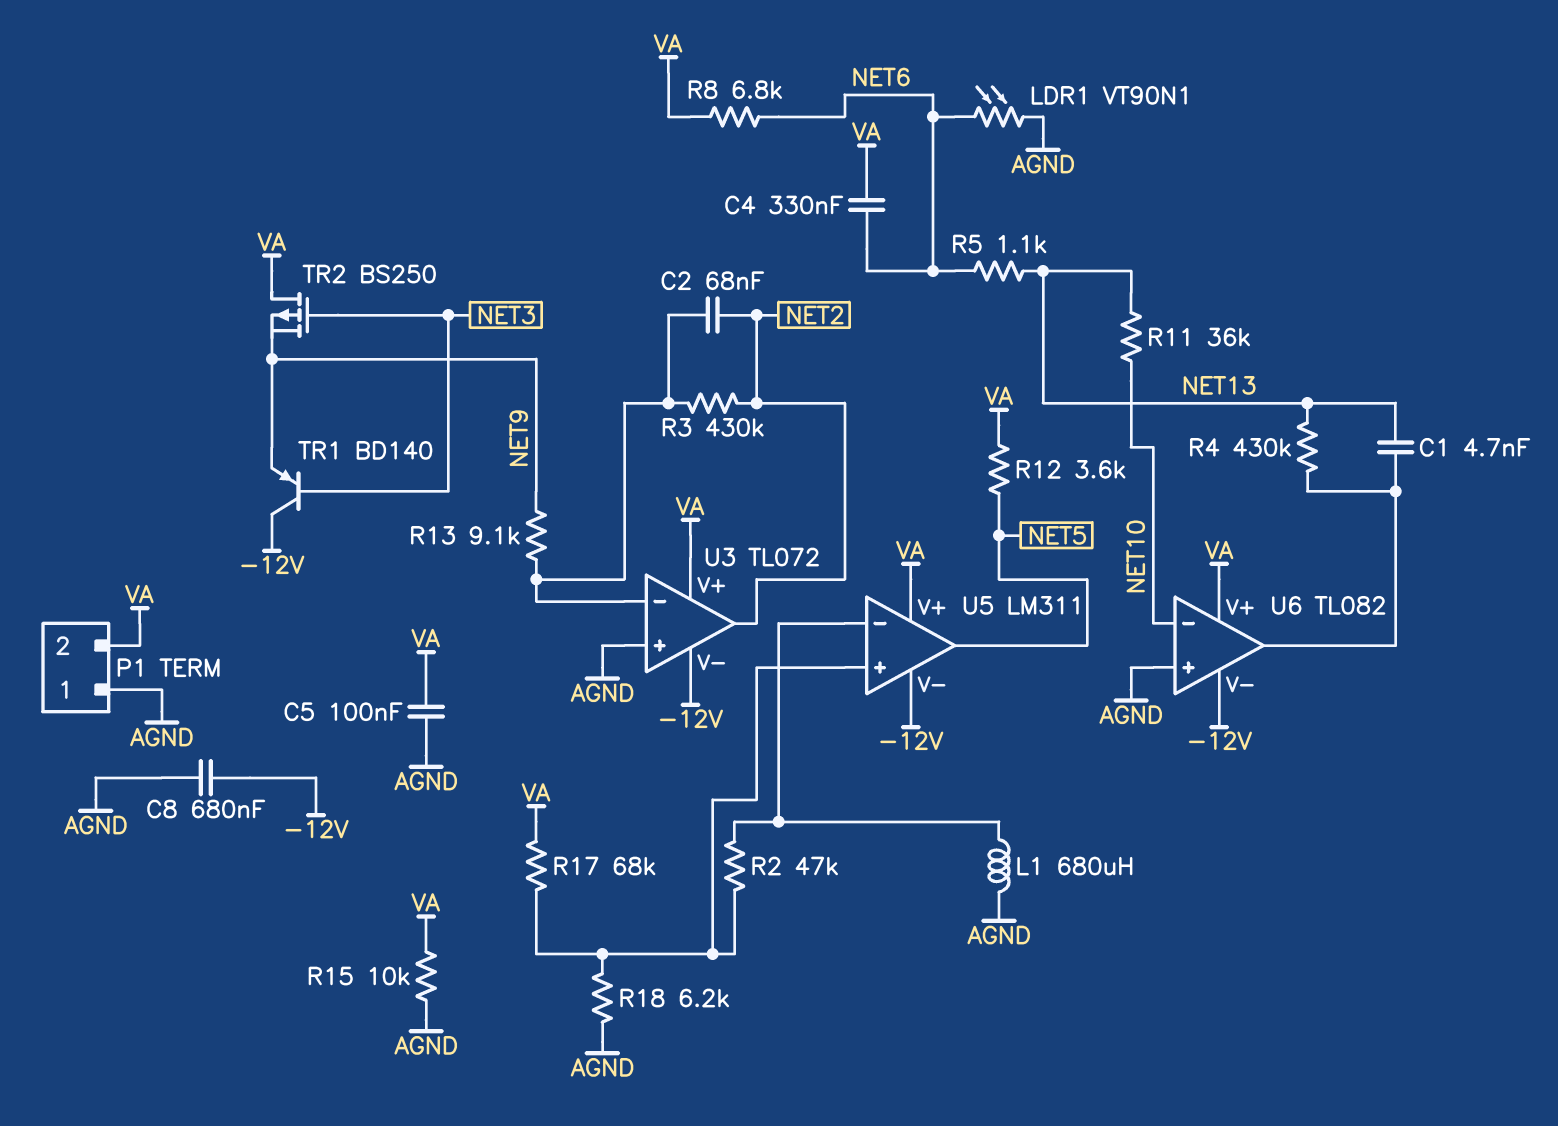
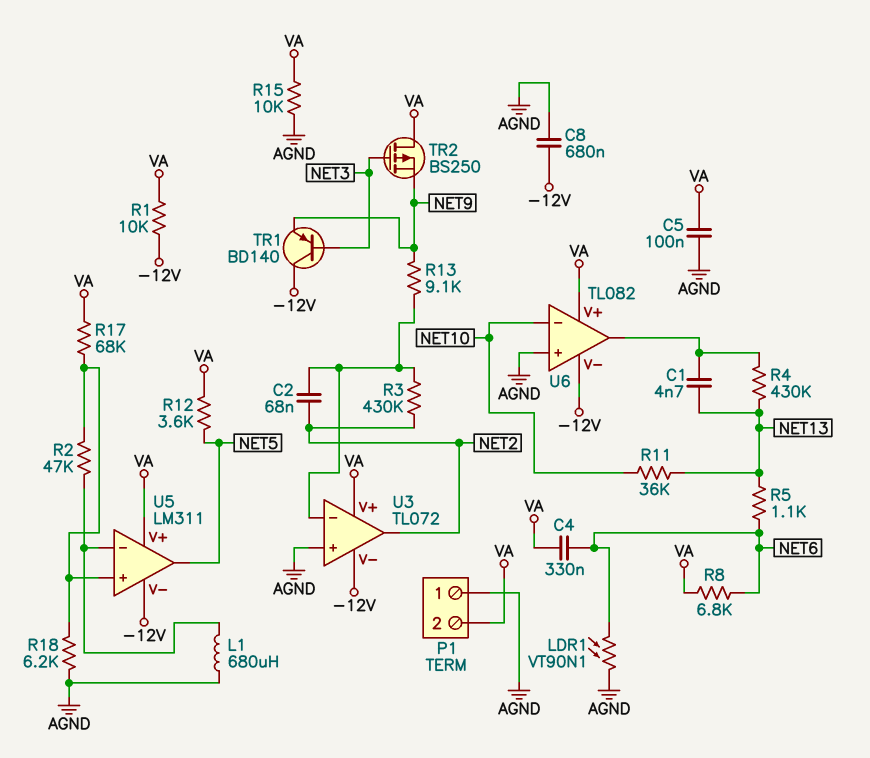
R1: none -> 10k (-12V, VA)

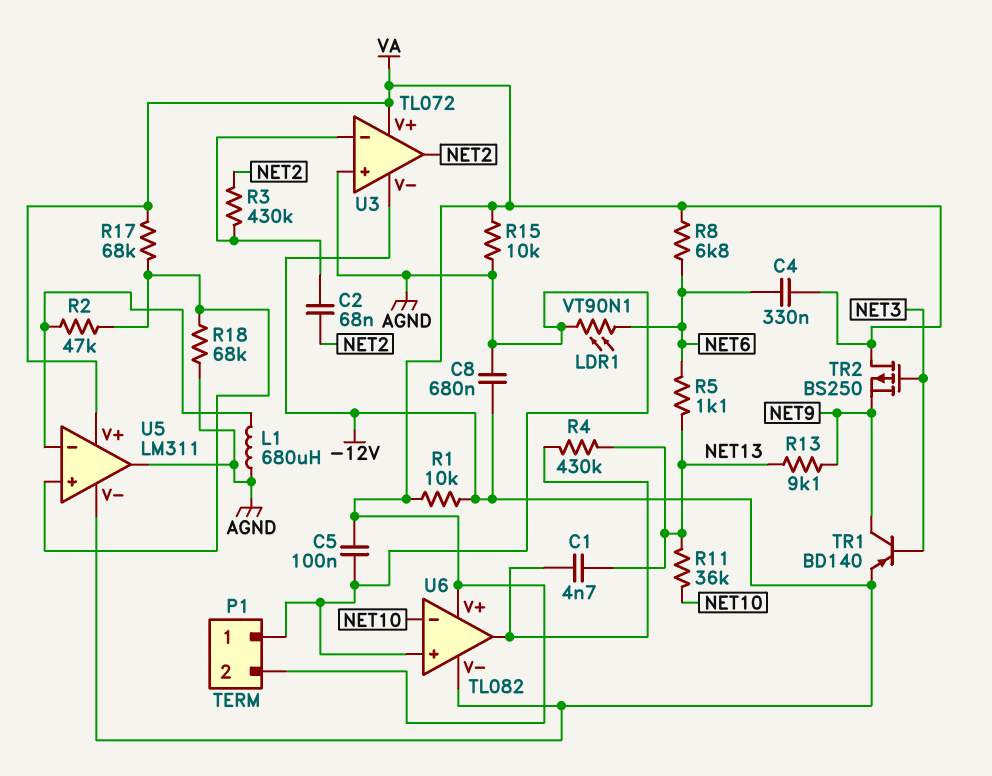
R12: 3.6k (NET5, VA) -> none
R13: 9.1k (NET9, U3/in-) -> 9.1k (NET9, NET13)
R18: 6.2k (AGND, U5/in+) -> 68k (AGND, U5/in+)
TR1: PNP BD140 (B NET3, C -12V, E NET9) -> PNP BD140 (B NET3, C NET9, E -12V)
U5 pin out: NET5 -> AGND

